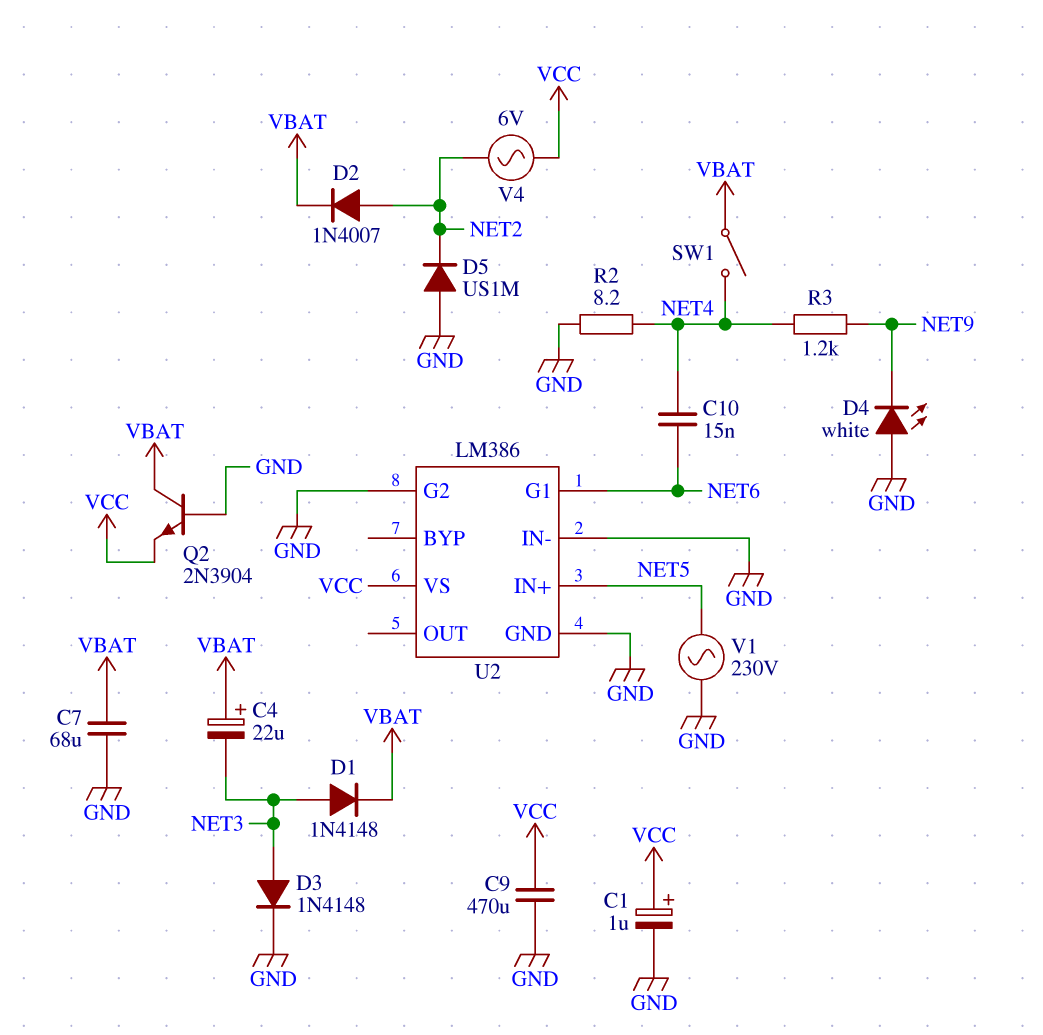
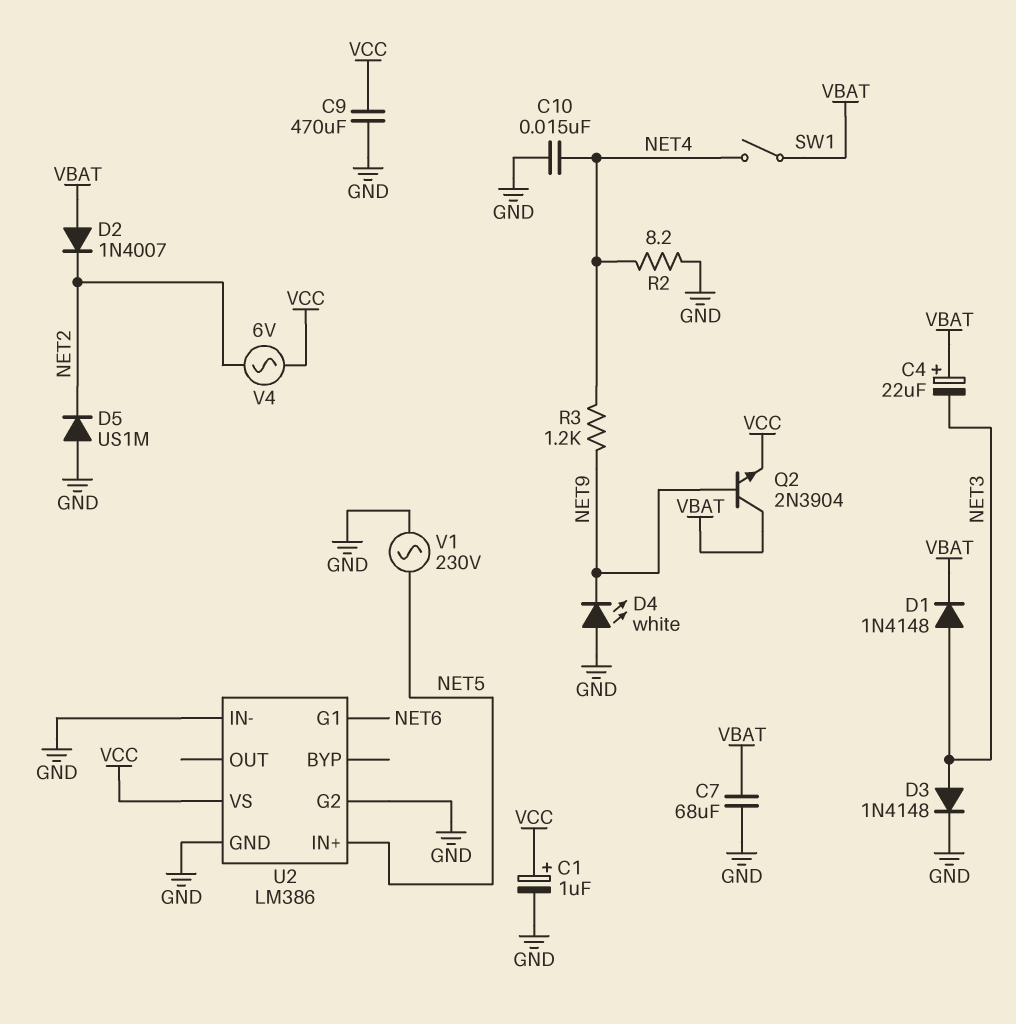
C10: 15nF (NET4, NET6) -> 15nF (GND, NET4)
D2: diode 1N4007 (A NET2, K VBAT) -> diode 1N4007 (A VBAT, K NET2)
Q2: NPN 2N3904 (B GND, C VBAT, E VCC) -> NPN 2N3904 (B NET9, C VBAT, E VCC)

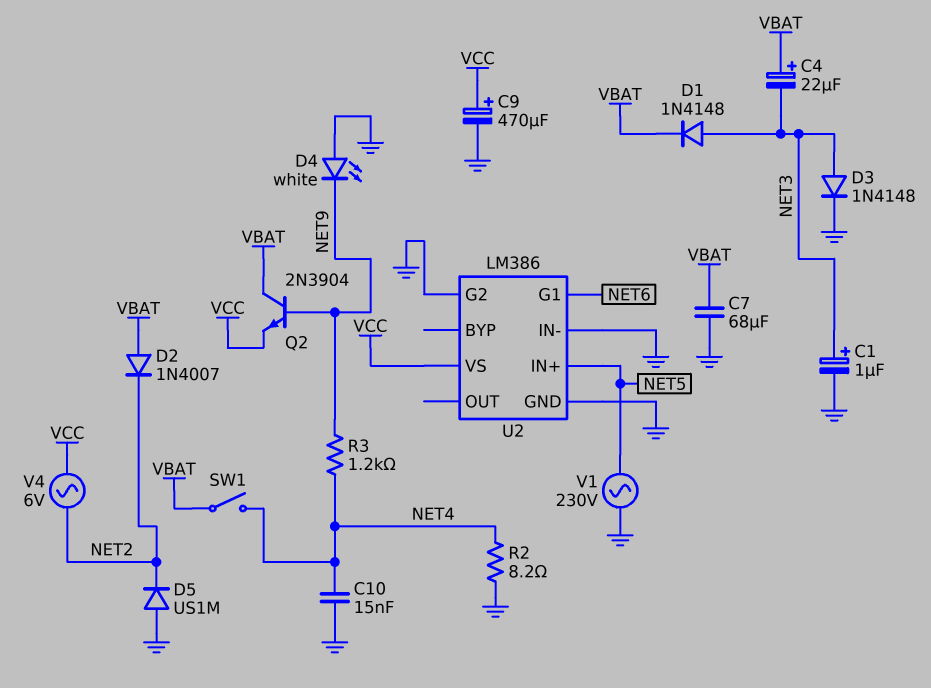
C1: 1uF (plus VCC, minus GND) -> 1uF (plus NET3, minus GND)
C9: 470uF (GND, VCC) -> 470uF (plus VCC, minus GND)

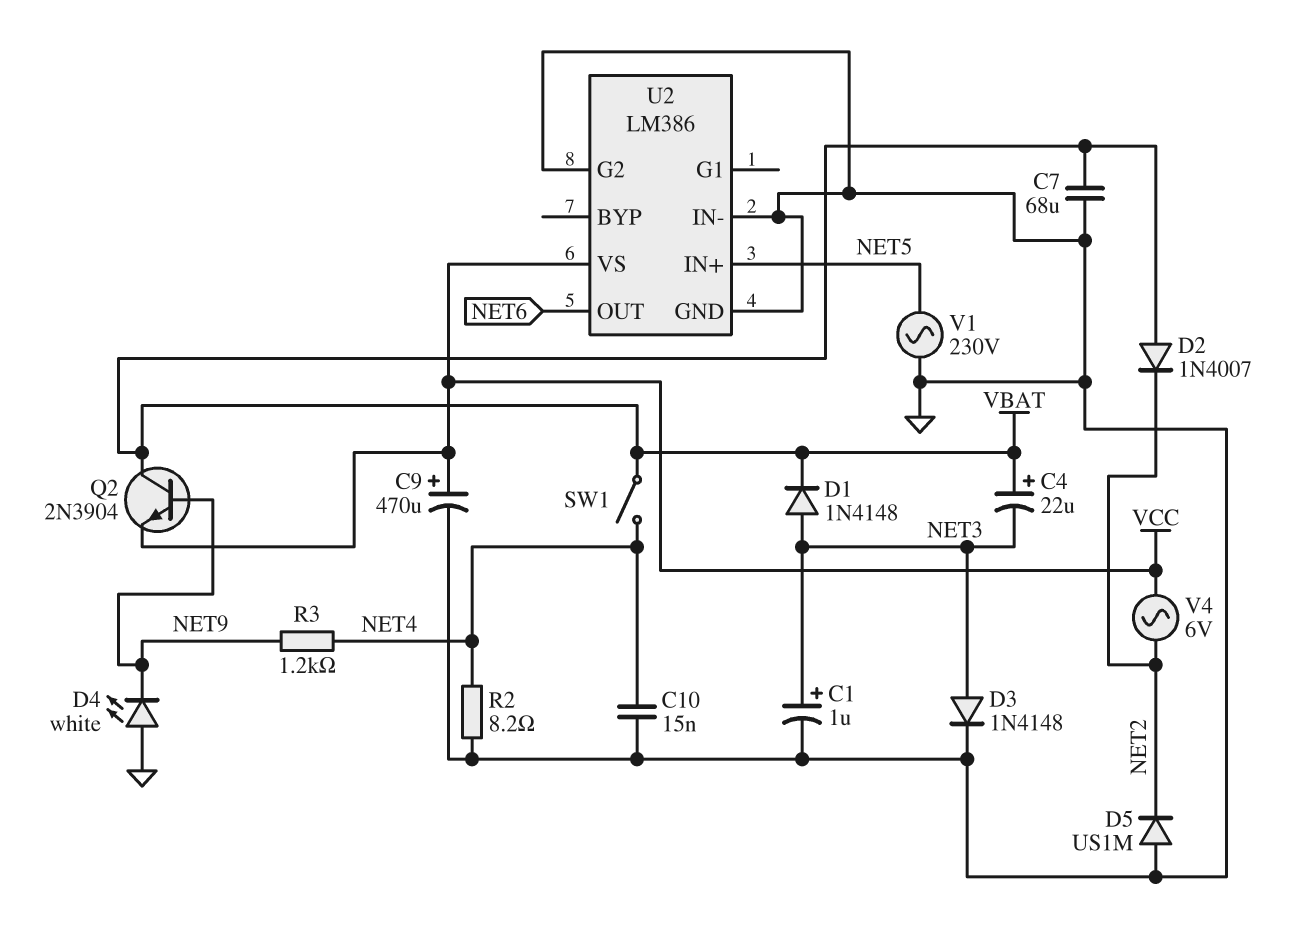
U2 pin G1: NET6 -> none
U2 pin OUT: none -> NET6

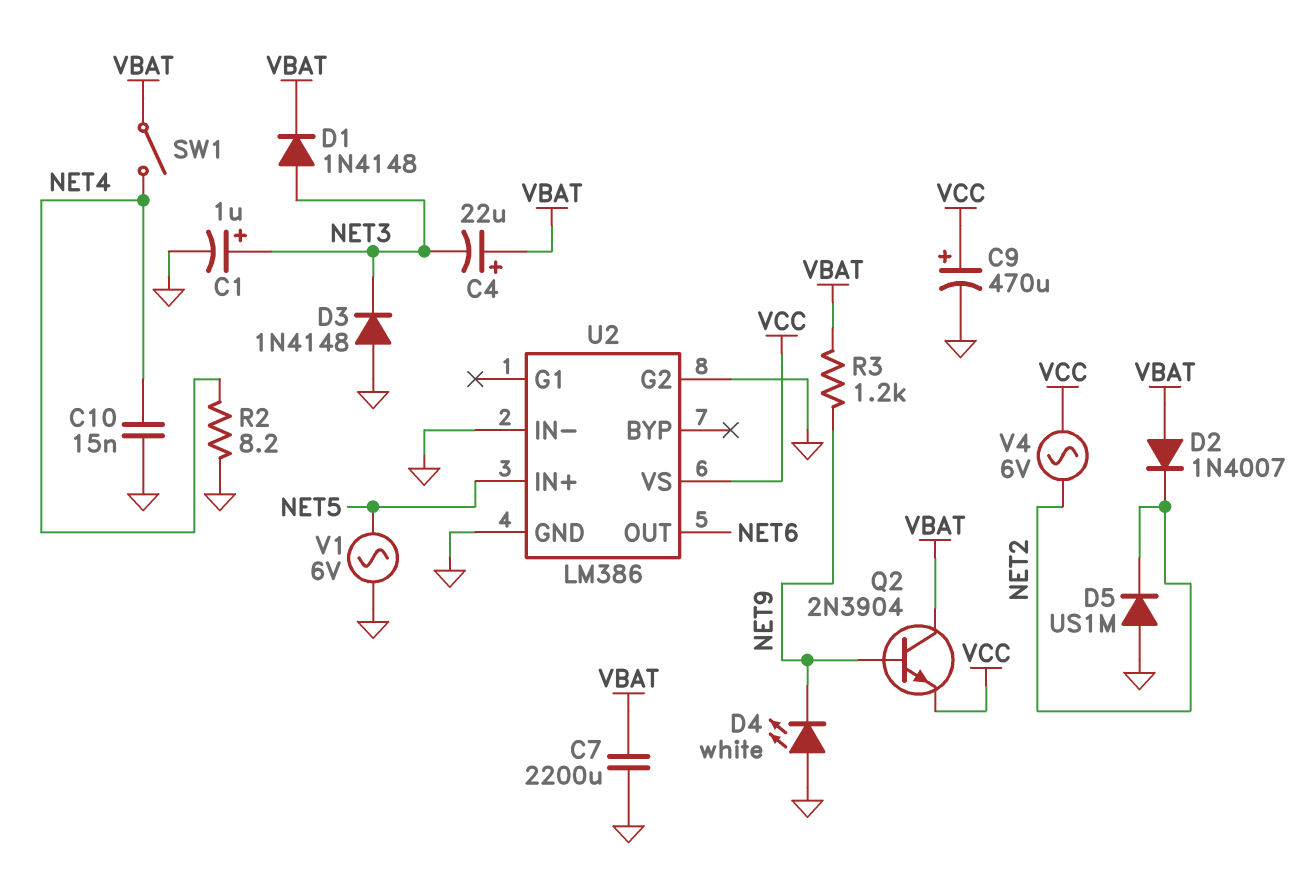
C7: 68uF (GND, VBAT) -> 2200uF (GND, VBAT)
D3: diode 1N4148 (A NET3, K GND) -> diode 1N4148 (A GND, K NET3)
R3: 1.2k (NET4, NET9) -> 1.2k (NET9, VBAT)
V1: AC 230V (GND, NET5) -> AC 6V (GND, NET5)

